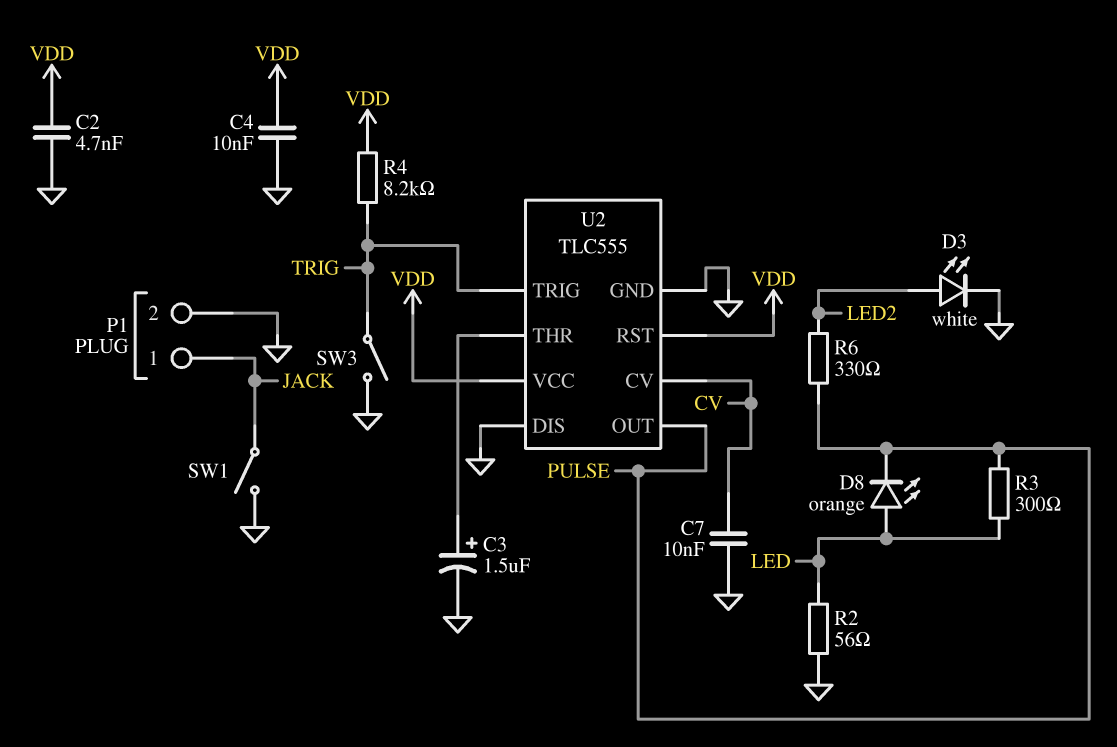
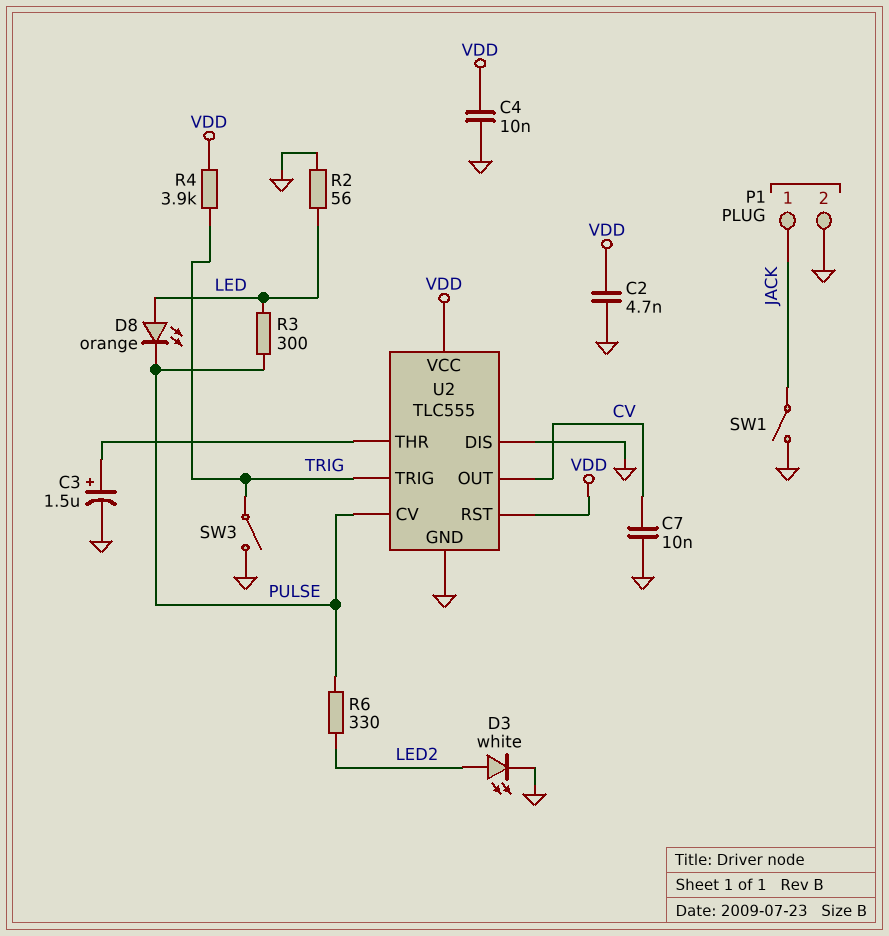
R4: 8.2k (TRIG, VDD) -> 3.9k (TRIG, VDD)
U2 pin CV: CV -> PULSE
U2 pin OUT: PULSE -> CV

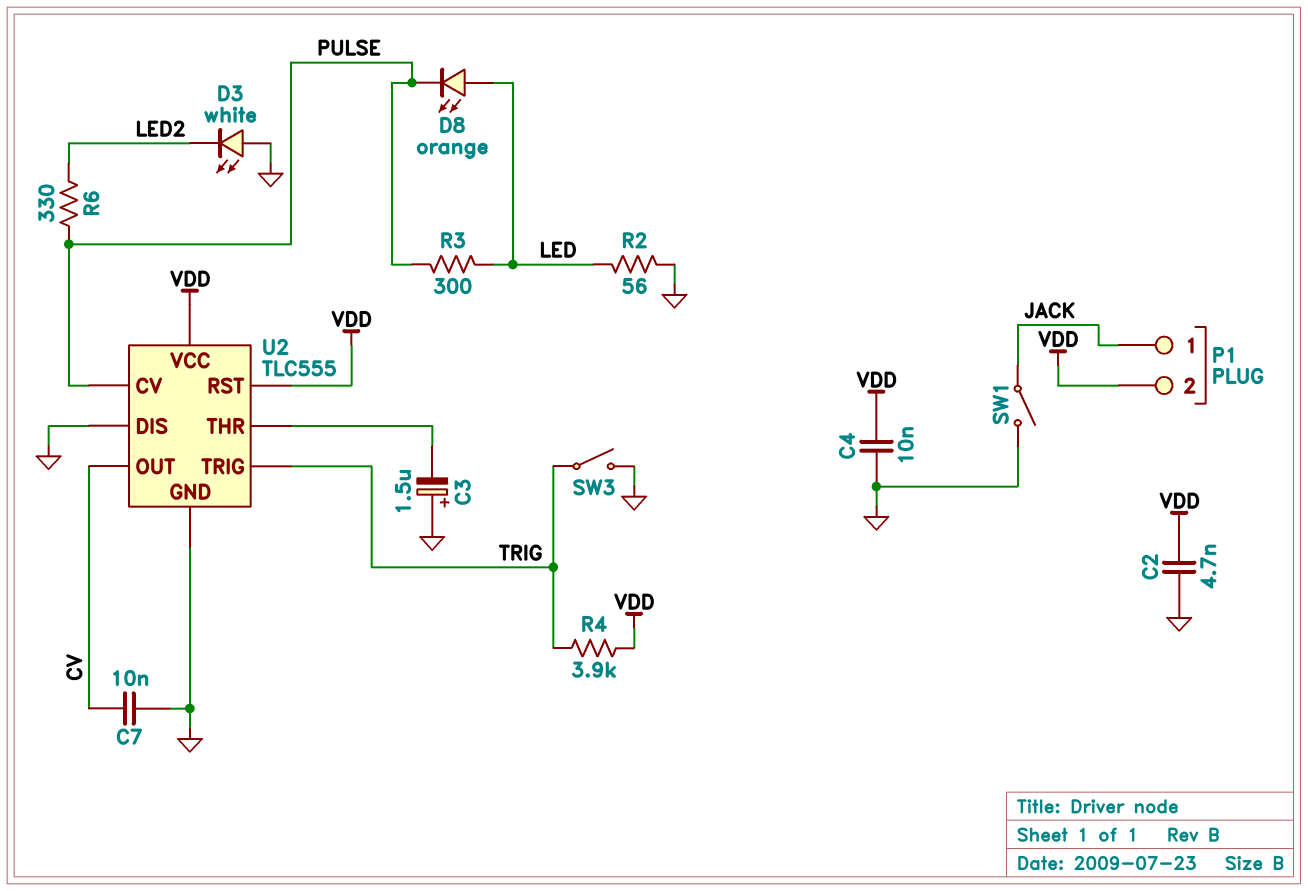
C3: 1.5uF (plus U2/THR, minus GND) -> 1.5uF (plus GND, minus U2/THR)
D3: LED white (A LED2, K GND) -> LED white (A GND, K LED2)
P1 pin 2: GND -> VDD

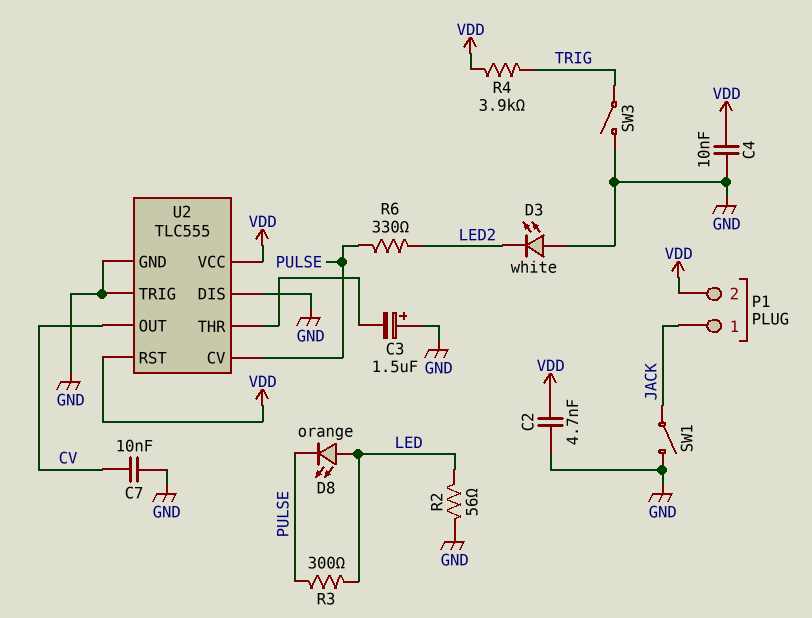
U2 pin TRIG: TRIG -> GND

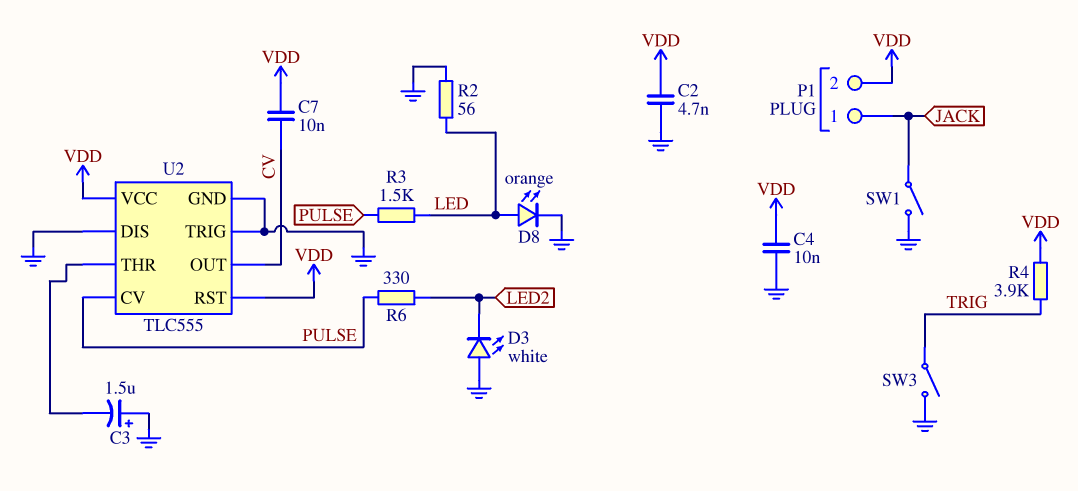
C7: 10nF (CV, GND) -> 10nF (CV, VDD)
D8: LED orange (A LED, K PULSE) -> LED orange (A LED, K GND)
R3: 300 (LED, PULSE) -> 1.5k (LED, PULSE)

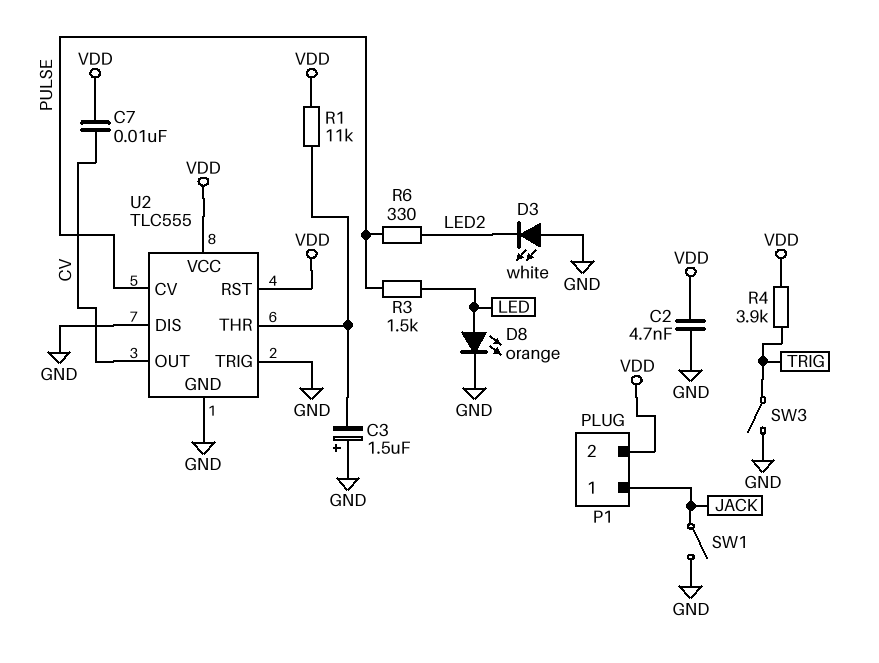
C4: 10nF (GND, VDD) -> none
R1: none -> 11k (U2/THR, VDD)
R2: 56 (GND, LED) -> none

